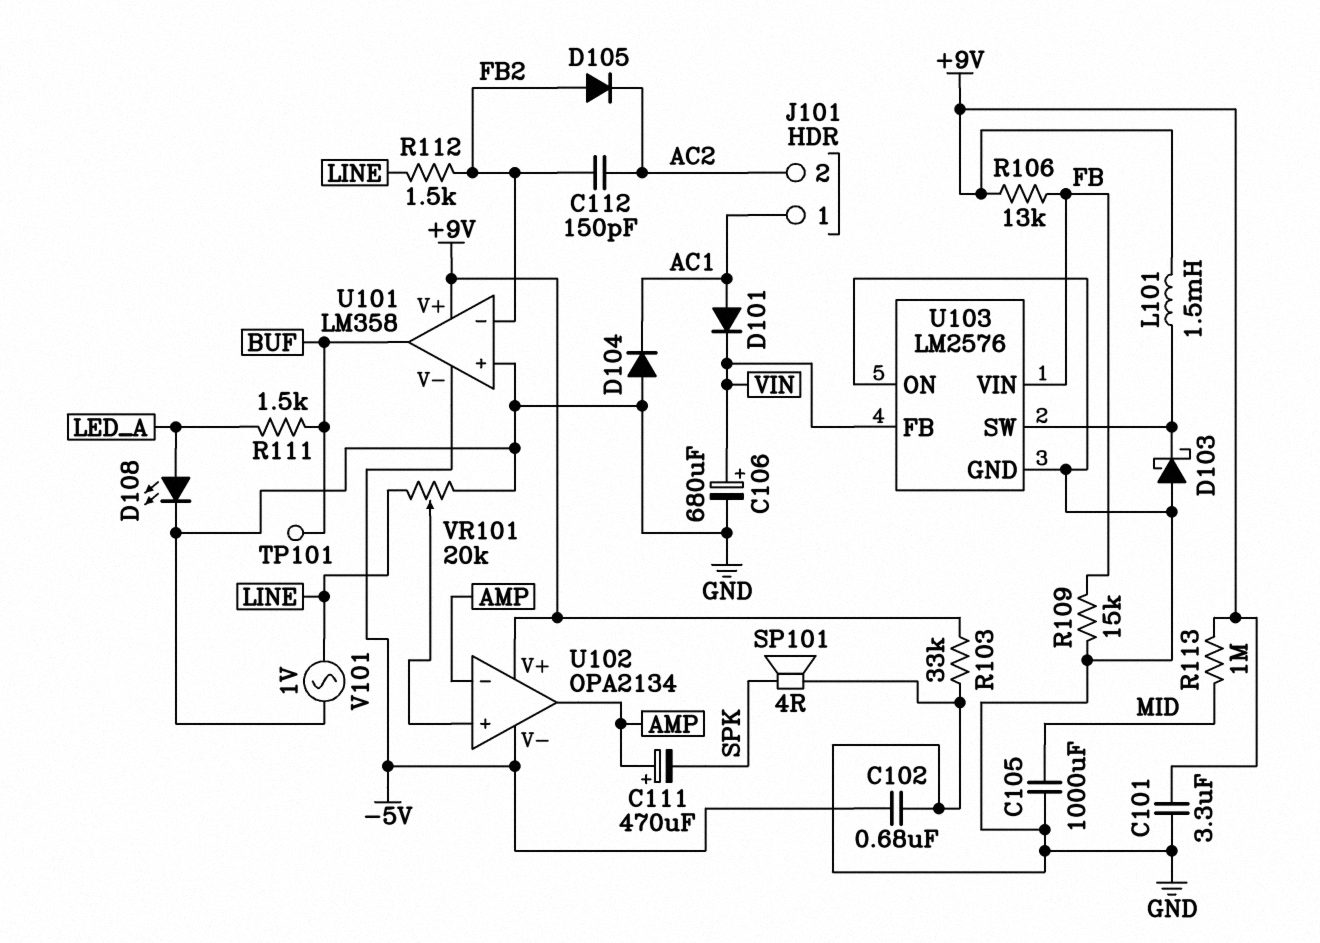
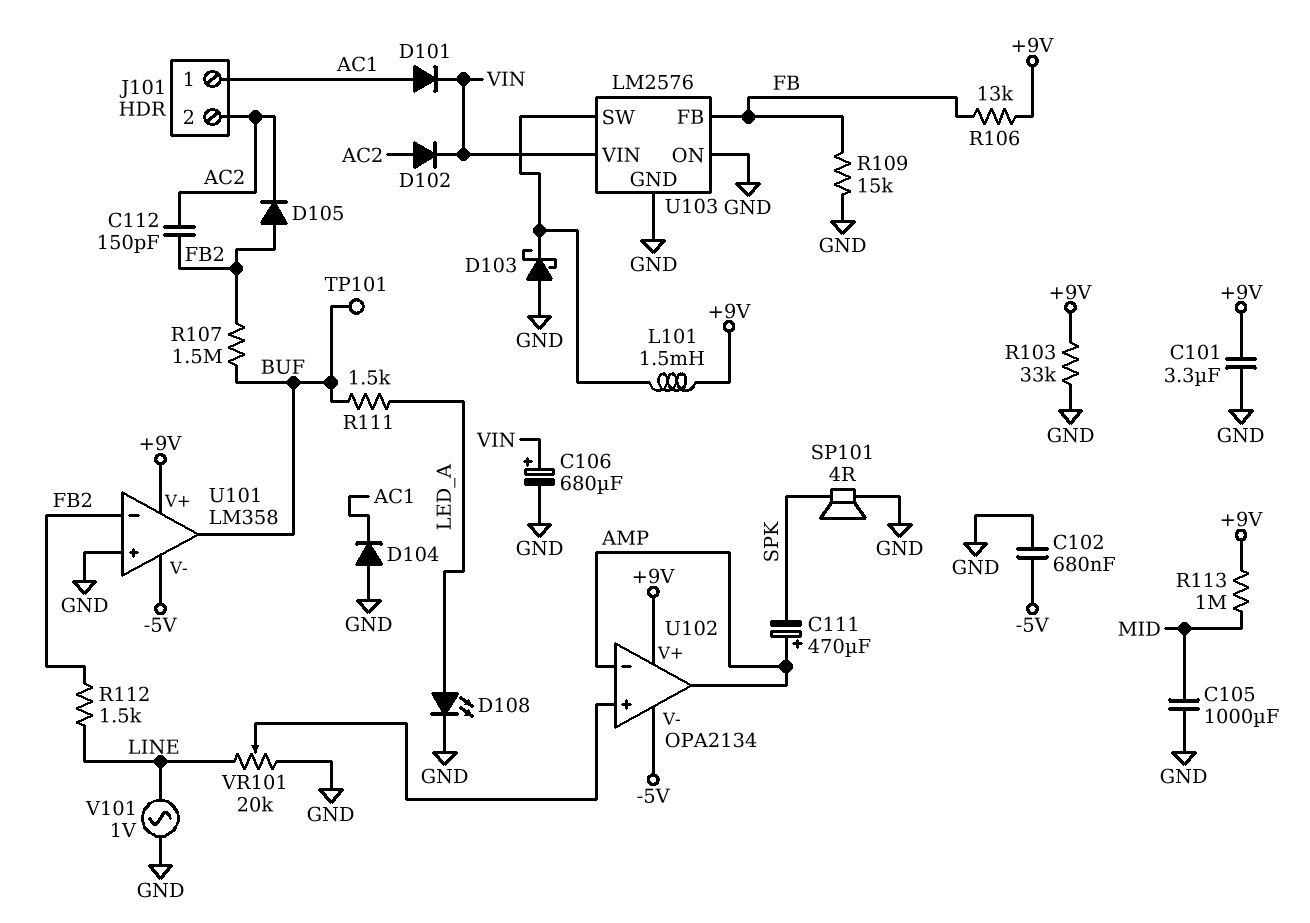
D102: none -> diode (A AC2, K VIN)
R107: none -> 1.5M (BUF, FB2)
U103 pin FB: VIN -> FB
U103 pin VIN: FB -> VIN

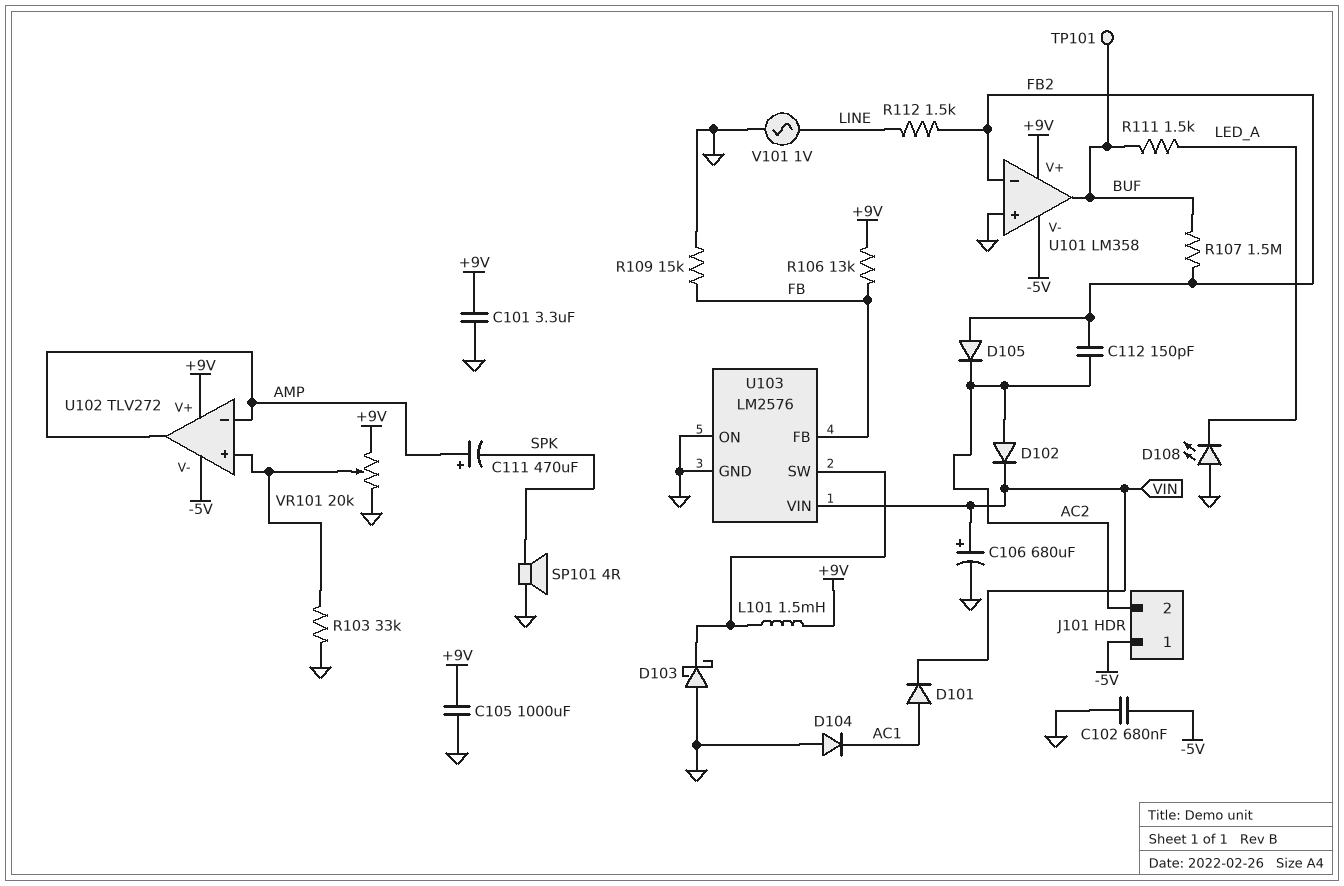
C105: 1000uF (GND, MID) -> 1000uF (+9V, GND)
D108: LED (A LED_A, K GND) -> LED (A GND, K LED_A)
J101 pin 1: AC1 -> -5V
R103: 33k (+9V, GND) -> 33k (GND, U102/in+)
R113: 1M (+9V, MID) -> none
U102: OPA2134 -> TLV272
VR101: 20k (GND, LINE, wiper U102/in+) -> 20k (+9V, GND, wiper U102/in+)

